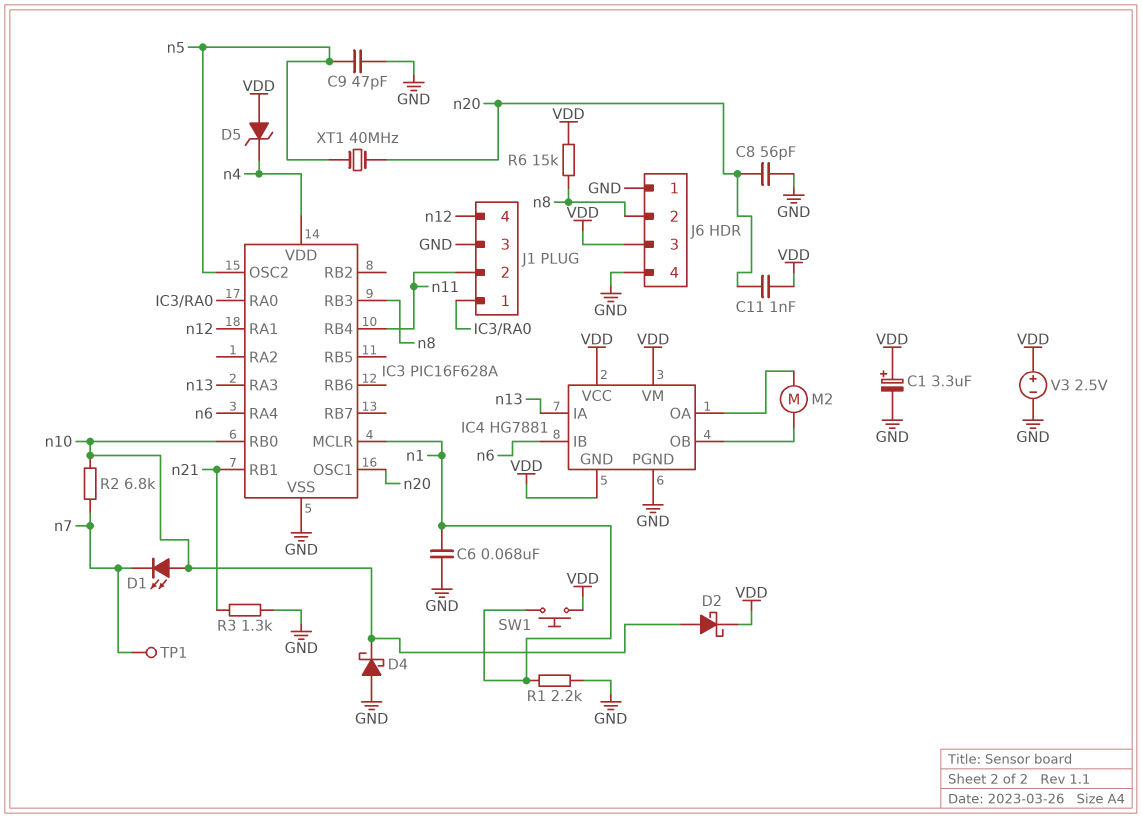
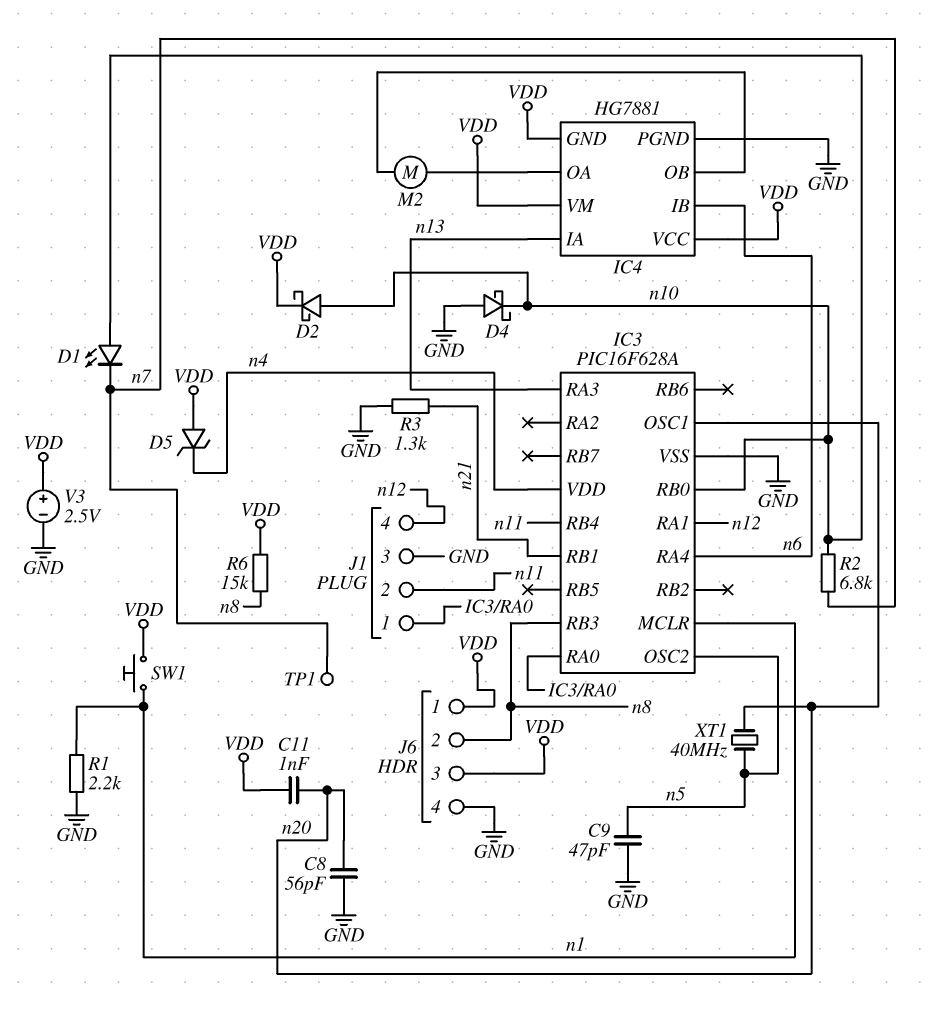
C1: 3.3uF (plus VDD, minus GND) -> none
C6: 68nF (GND, n1) -> none
J6 pin 1: GND -> VDD

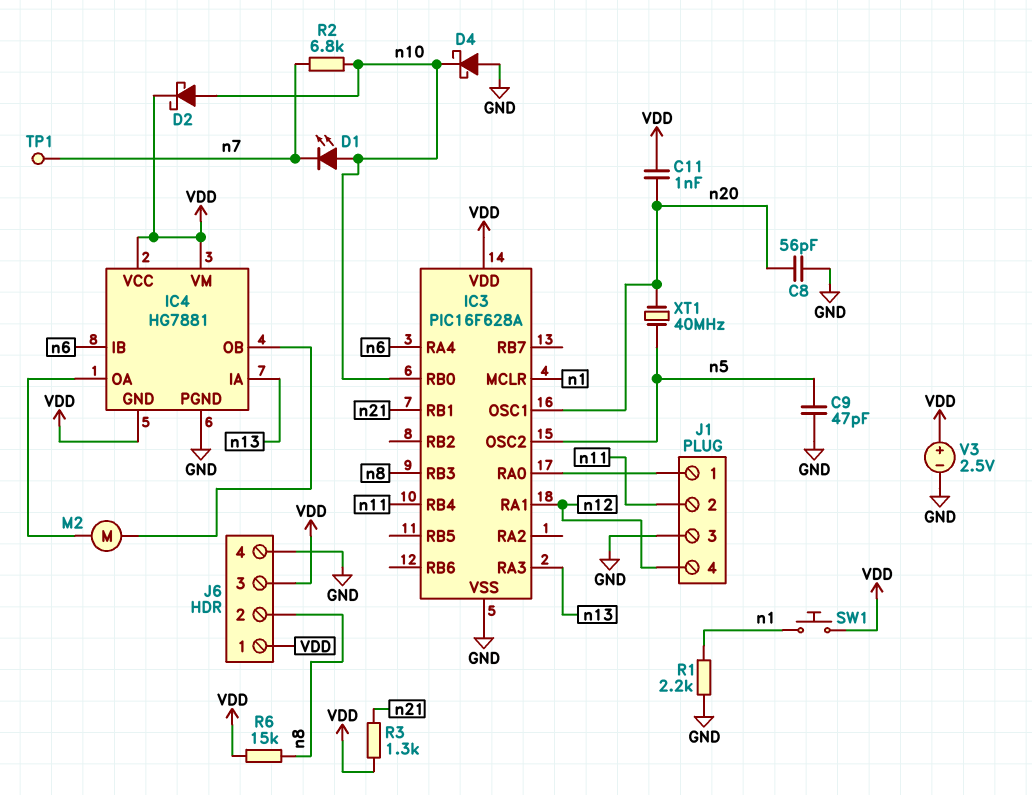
D5: zener (A VDD, K n4) -> none
IC3 pin VDD: n4 -> VDD
R3: 1.3k (GND, n21) -> 1.3k (VDD, n21)

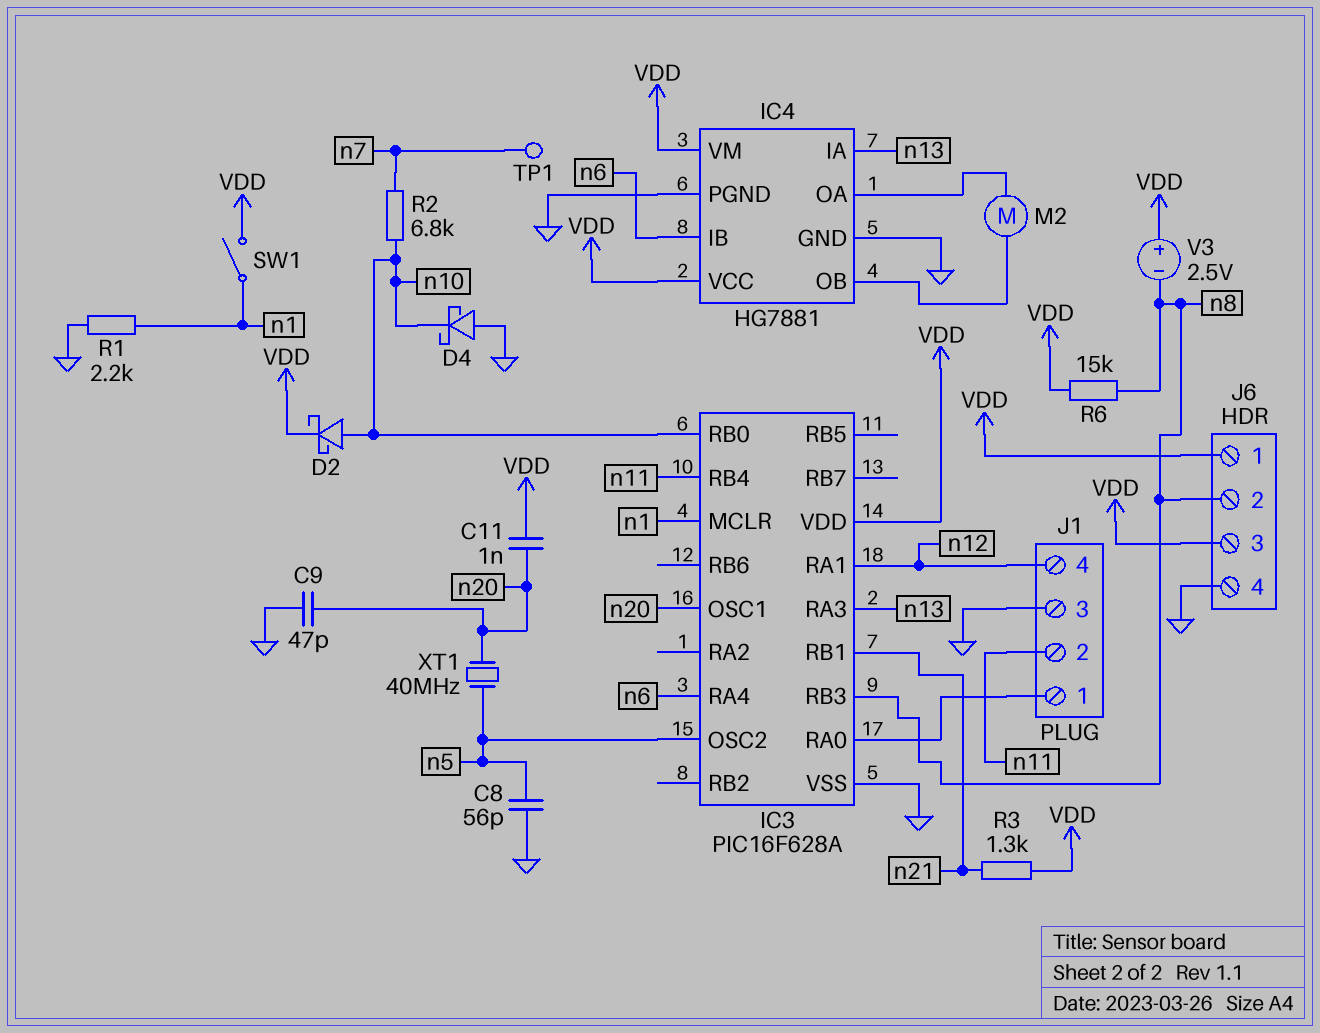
C8: 56pF (GND, n20) -> 56pF (GND, n5)
C9: 47pF (GND, n5) -> 47pF (GND, n20)
D1: LED (A n10, K n7) -> none
IC4 pin GND: VDD -> GND
SW1: button (VDD, n1) -> switch (VDD, n1)
V3: 2.5V (plus VDD, minus GND) -> 2.5V (plus VDD, minus n8)

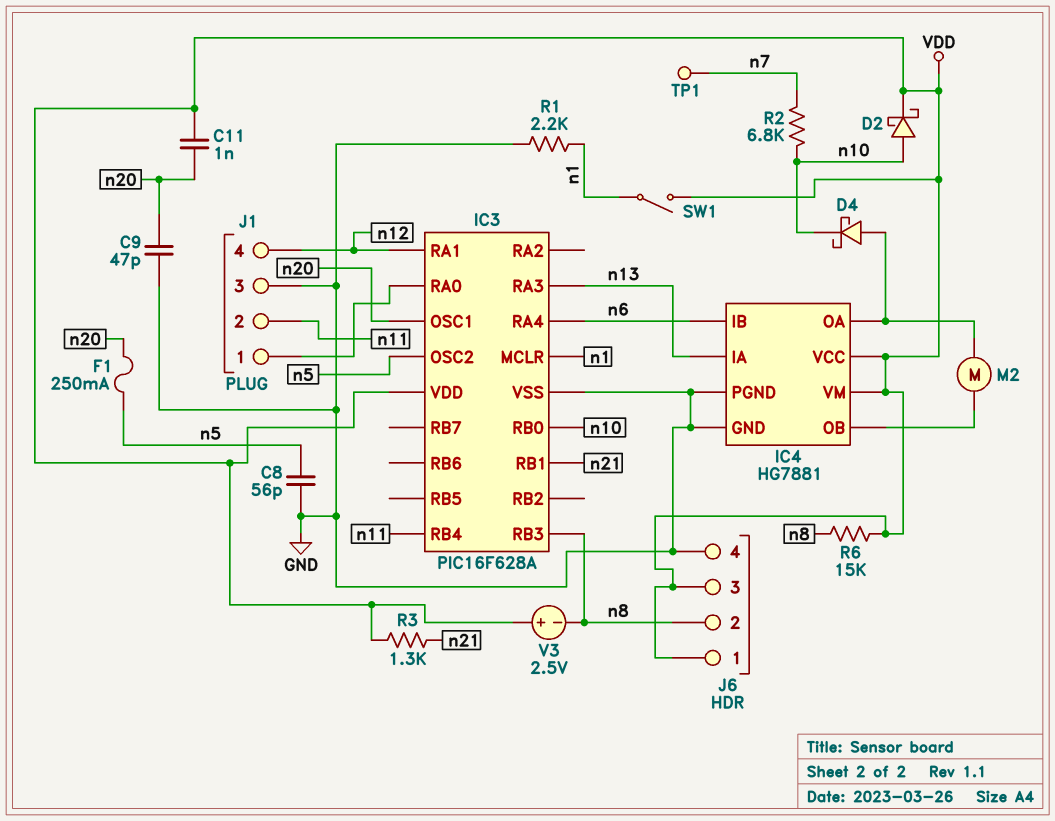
D4: schottky (A GND, K n10) -> schottky (A IC4/OA, K n10)
F1: none -> 250mA (n5, n20)
XT1: 40MHz (n5, n20) -> none

